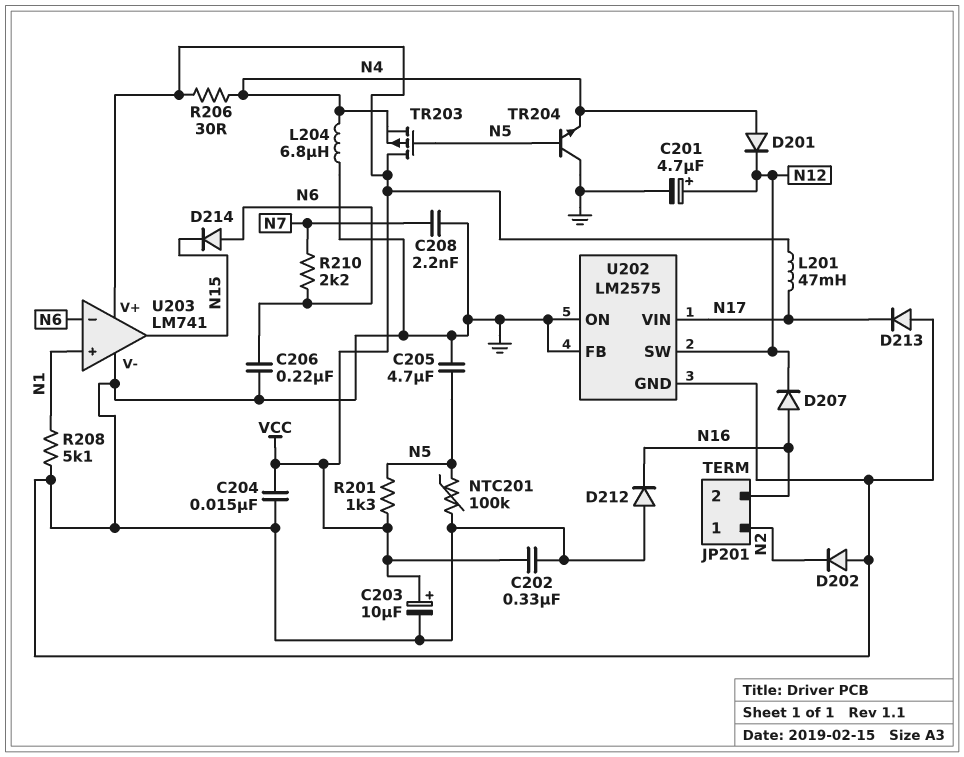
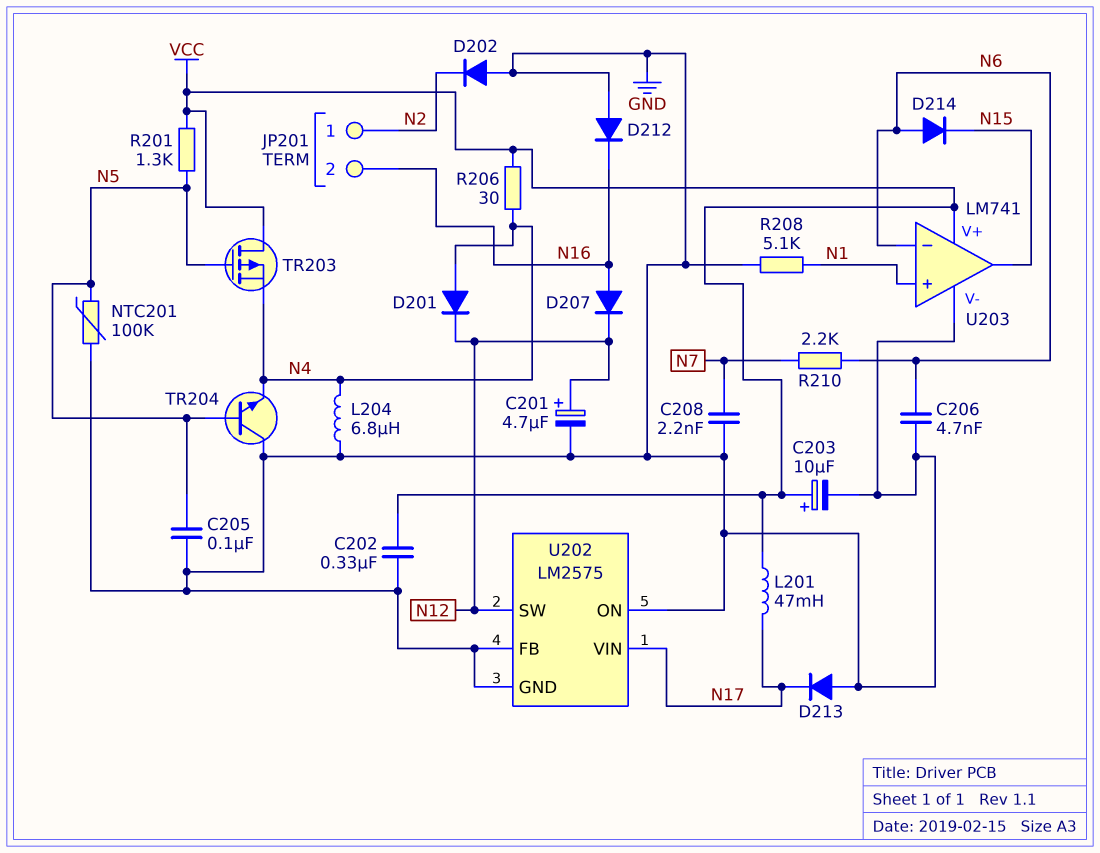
C204: 15nF (GND, VCC) -> none
C205: 4.7uF (GND, N5) -> 100nF (GND, N5)
C206: 220nF (GND, N6) -> 4.7nF (GND, N6)

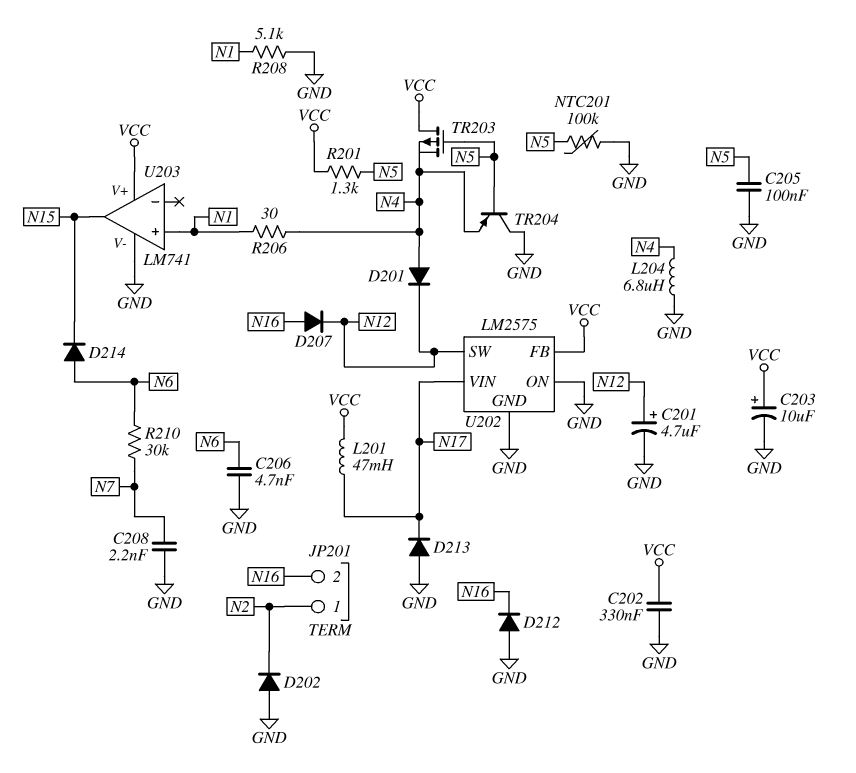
R206: 30 (N4, VCC) -> 30 (N1, N4)
R210: 2.2k (N6, N7) -> 30k (N6, N7)
TR204: NPN (B N5, C GND, E N4) -> PNP (B N5, C GND, E N4)
U202 pin FB: GND -> VCC
U203 pin in-: N6 -> none

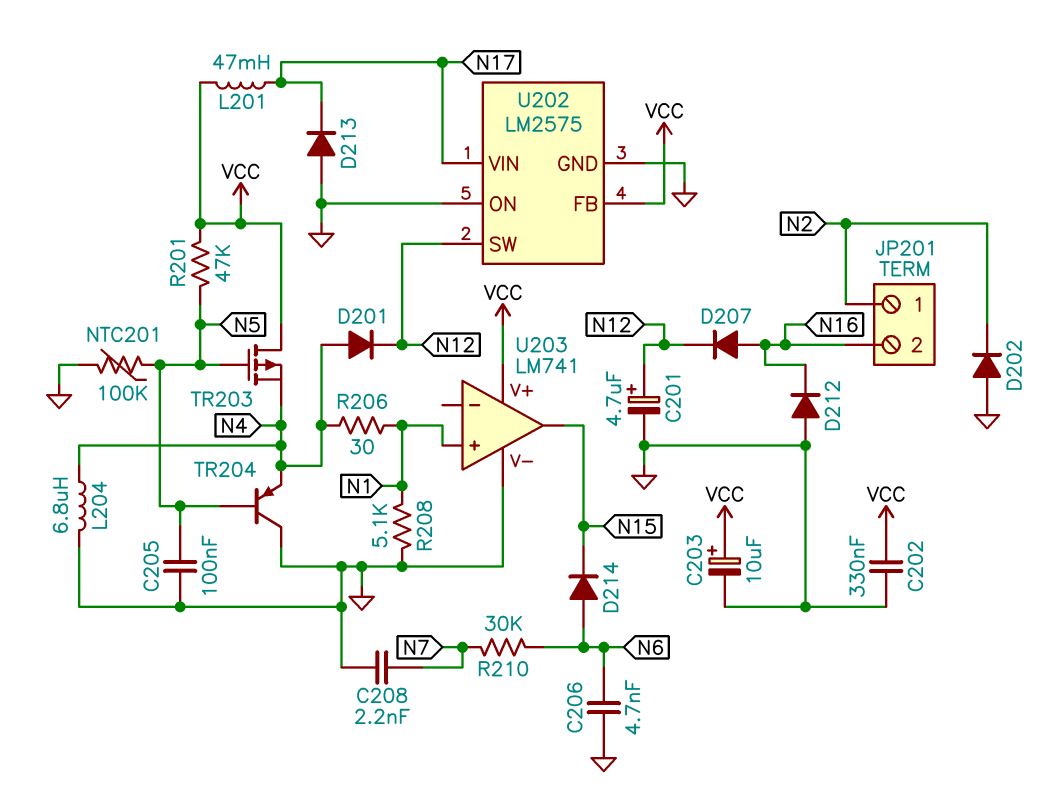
R201: 1.3k (N5, VCC) -> 47k (N5, VCC)

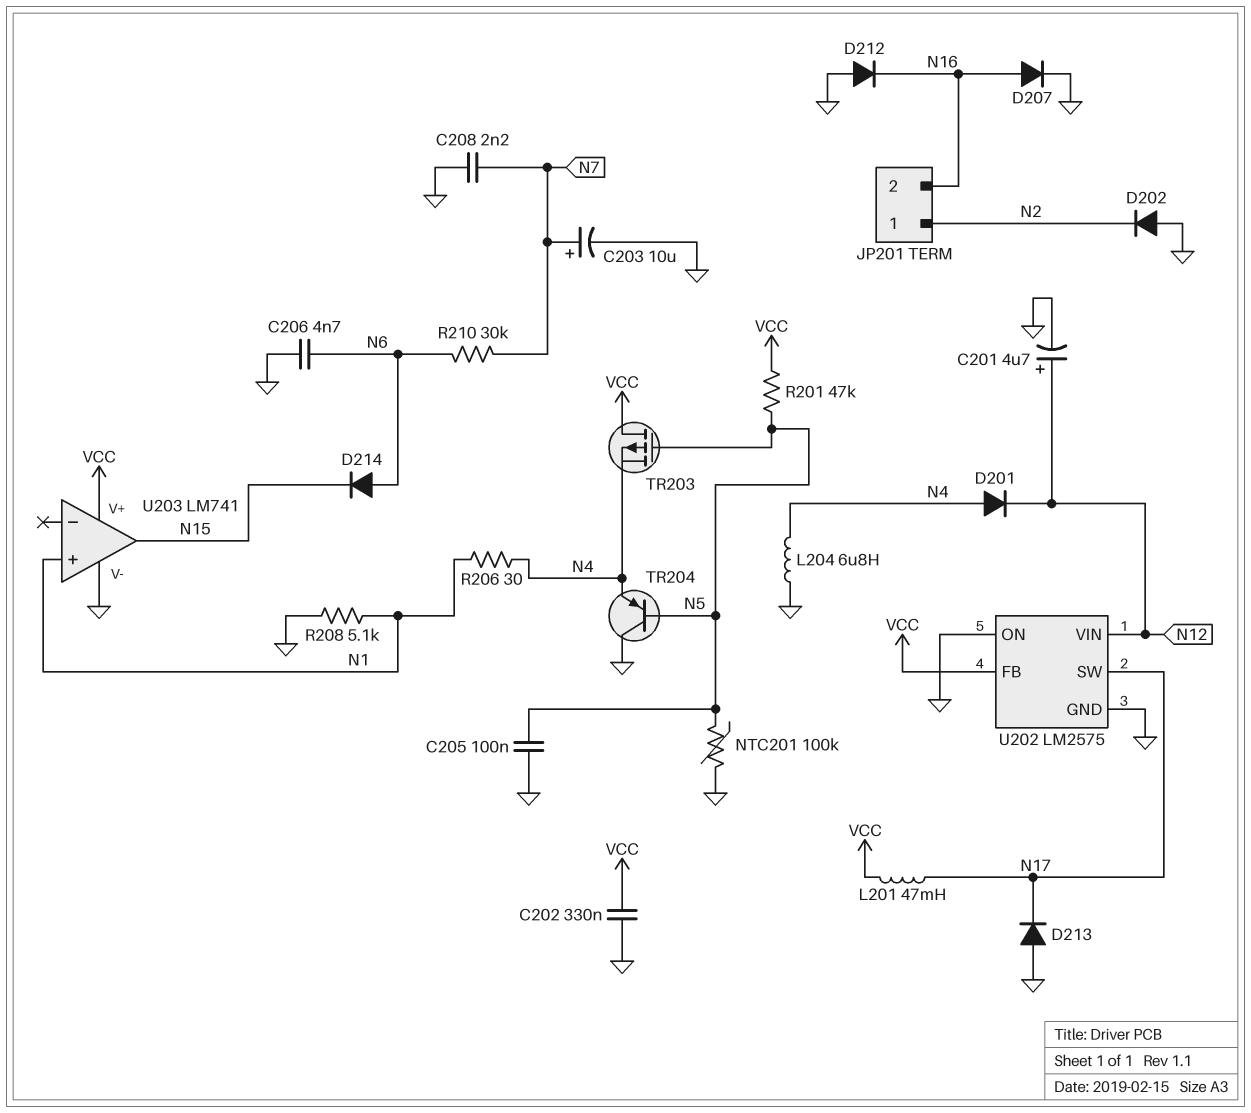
C203: 10uF (plus VCC, minus GND) -> 10uF (plus N7, minus GND)
D207: diode (A N16, K N12) -> diode (A N16, K GND)
U202 pin SW: N12 -> N17
U202 pin VIN: N17 -> N12

